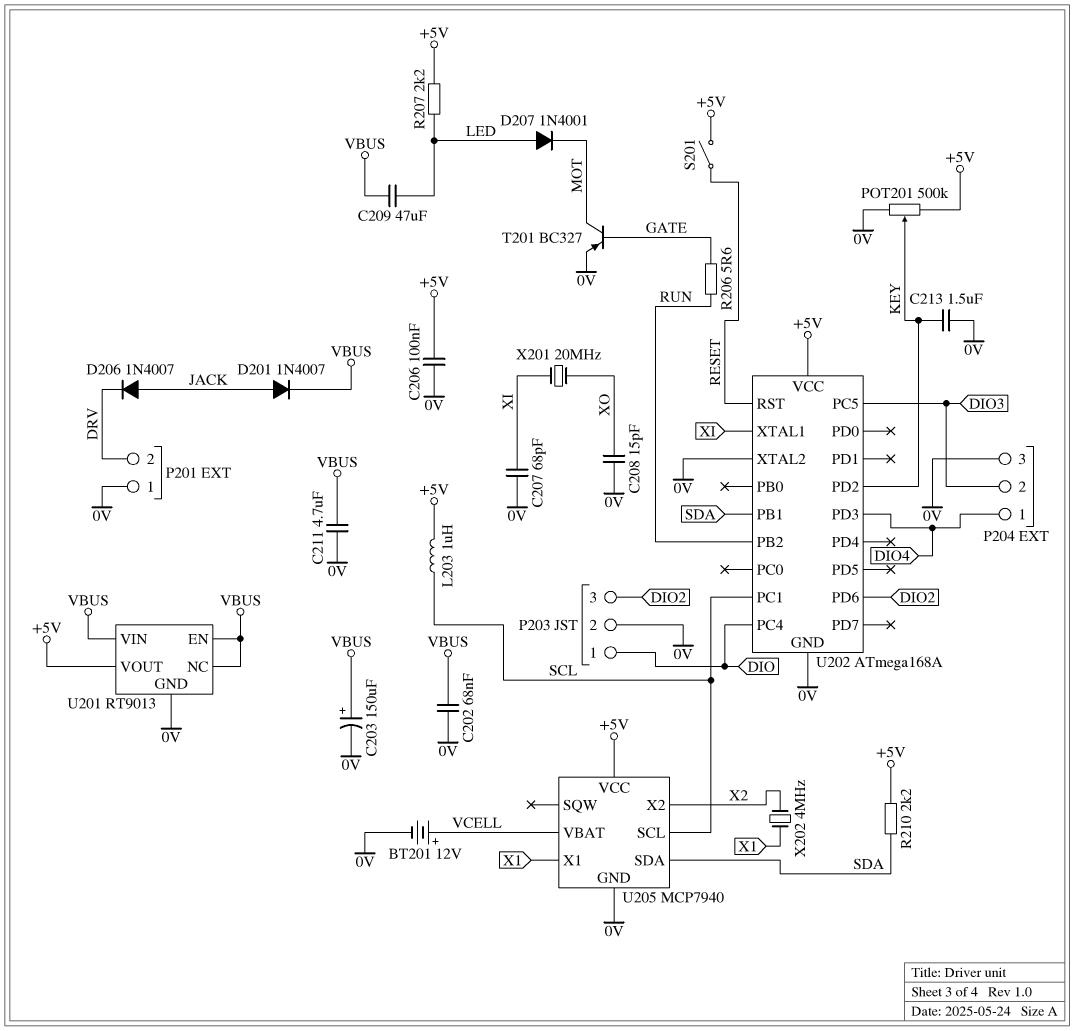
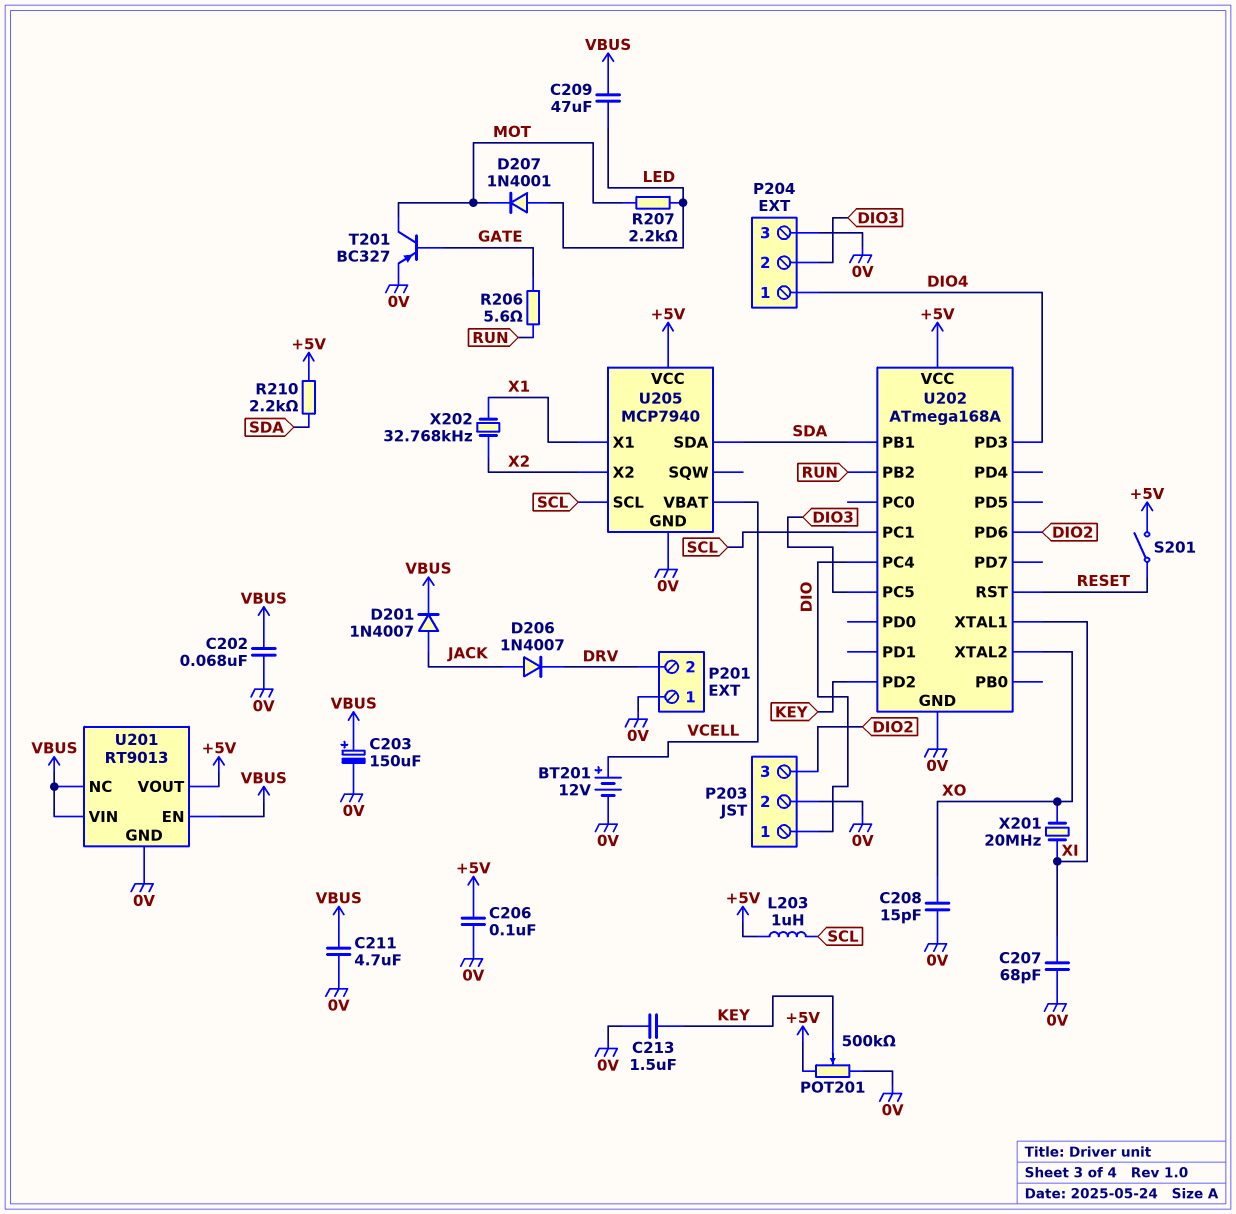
R207: 2.2k (+5V, LED) -> 2.2k (LED, MOT)
U202 pin XTAL2: 0V -> XO
X202: 4MHz (X1, X2) -> 32.768kHz (X1, X2)

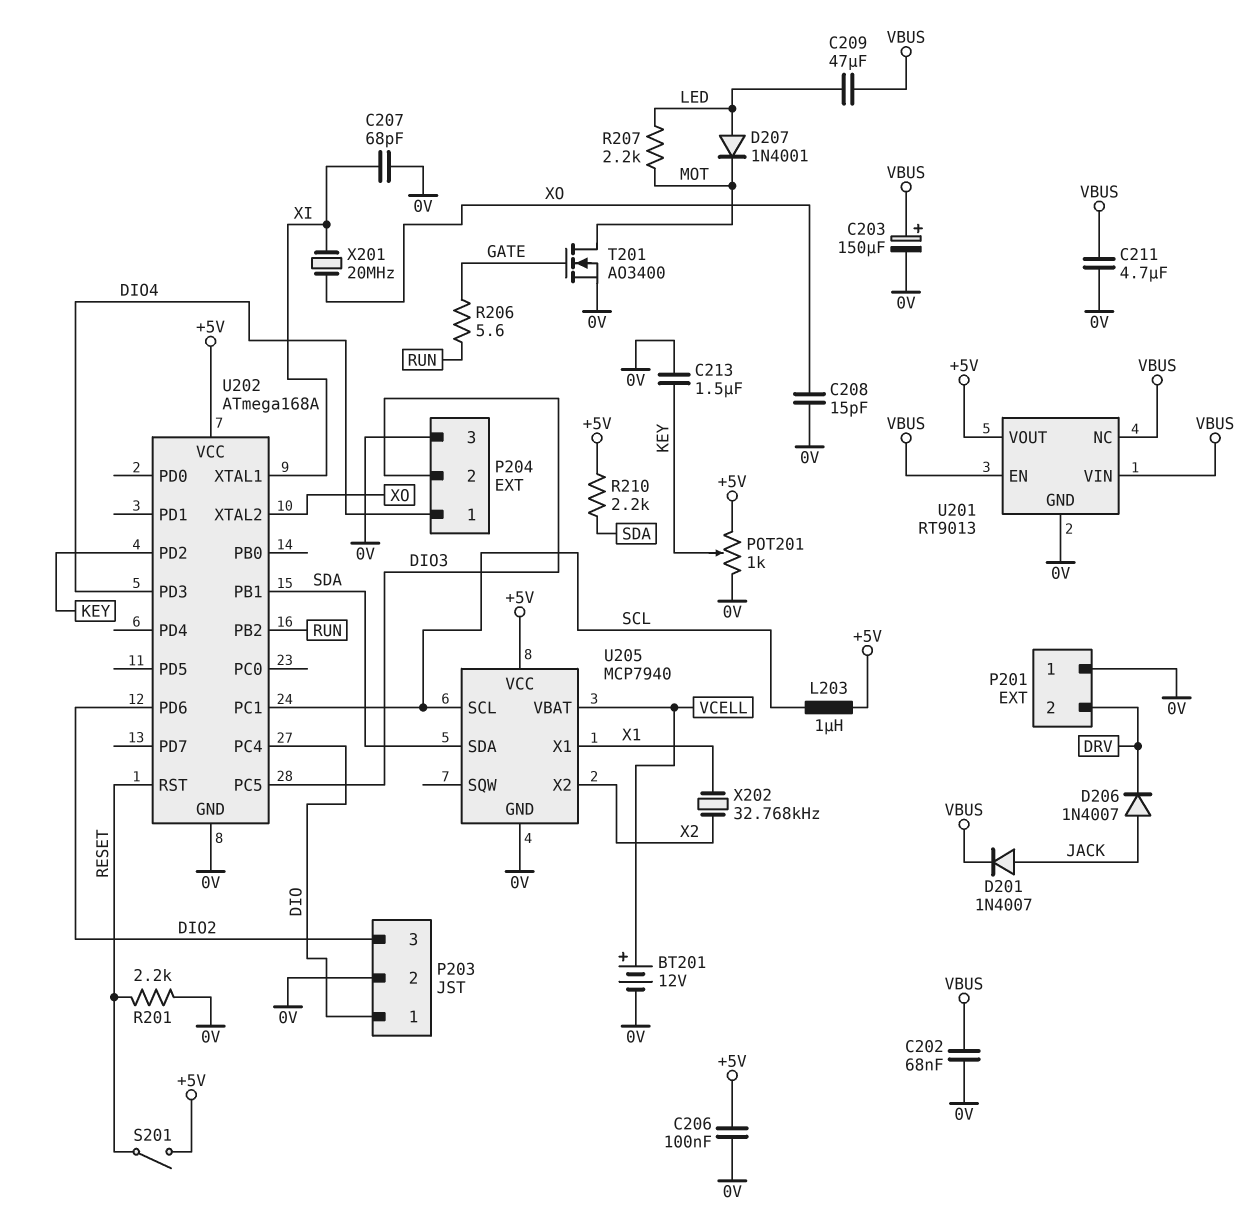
POT201: 500k (+5V, 0V, wiper KEY) -> 1k (+5V, 0V, wiper KEY)
R201: none -> 2.2k (0V, RESET)
T201: PNP BC327 (B GATE, C MOT, E 0V) -> NMOS AO3400 (G GATE, D MOT, S 0V)

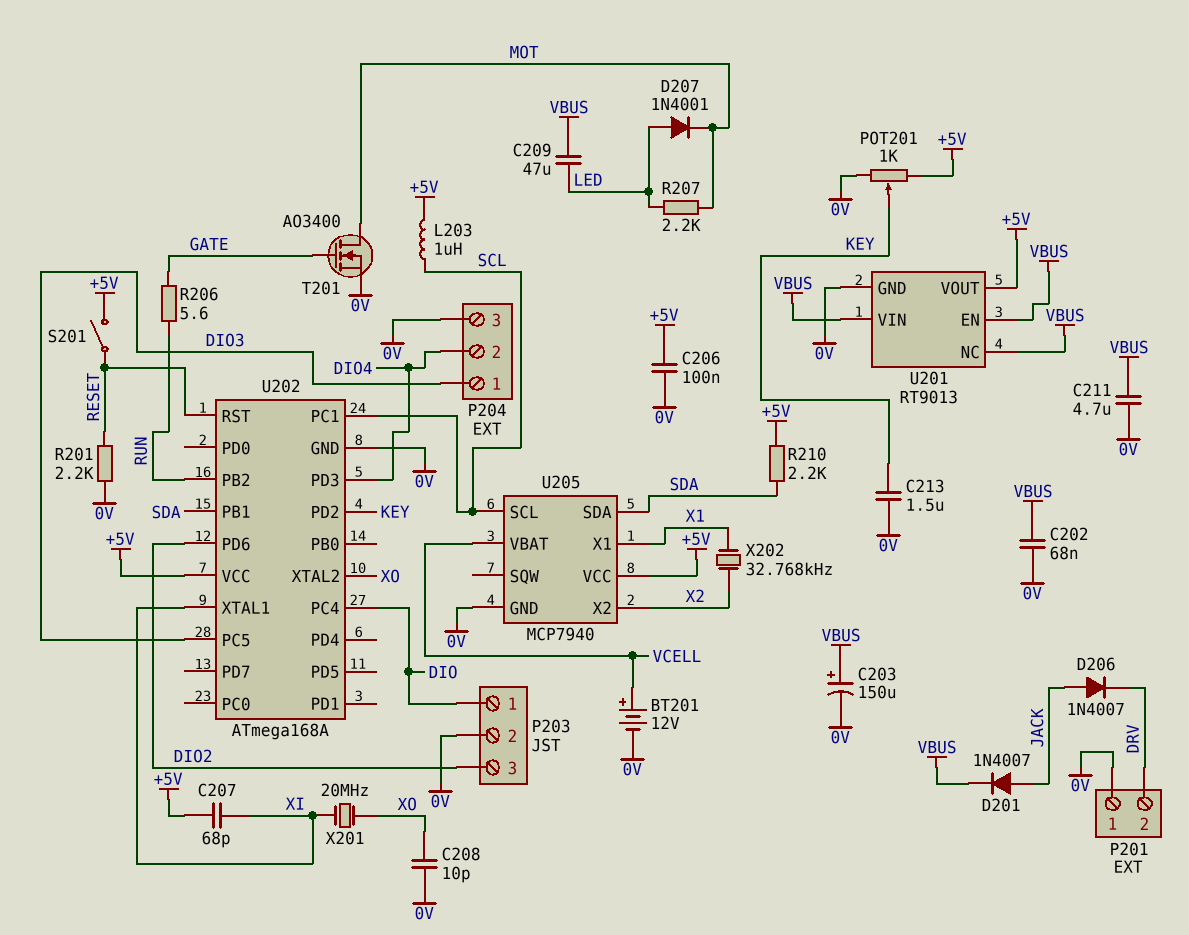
C207: 68pF (0V, XI) -> 68pF (+5V, XI)
C208: 15pF (0V, XO) -> 10pF (0V, XO)
P204 pin 1: DIO4 -> DIO3
P204 pin 2: DIO3 -> DIO4

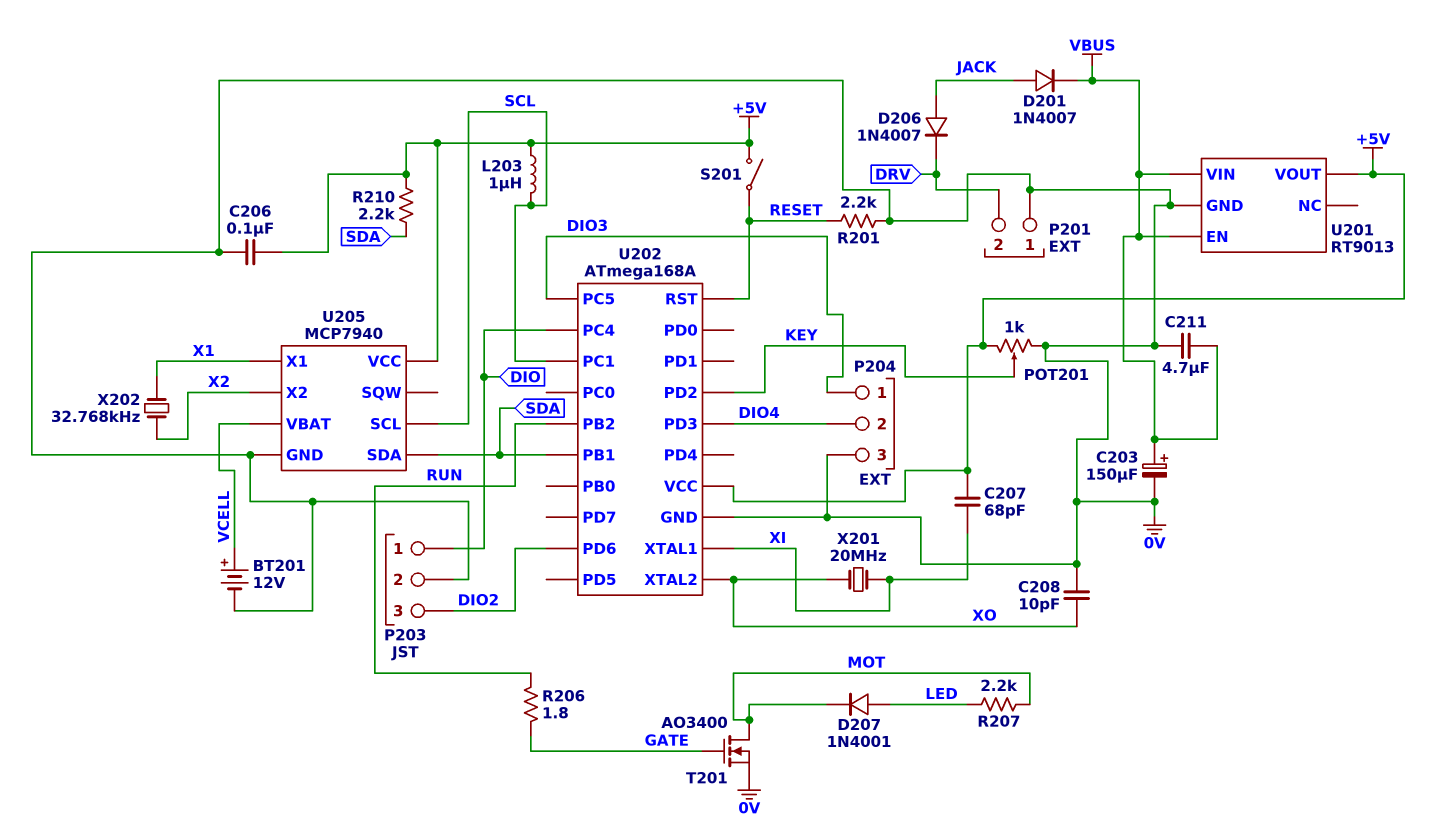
C202: 68nF (0V, VBUS) -> none
C209: 47uF (LED, VBUS) -> none
C213: 1.5uF (0V, KEY) -> none
R206: 5.6 (GATE, RUN) -> 1.8 (GATE, RUN)
U201 pin NC: VBUS -> none

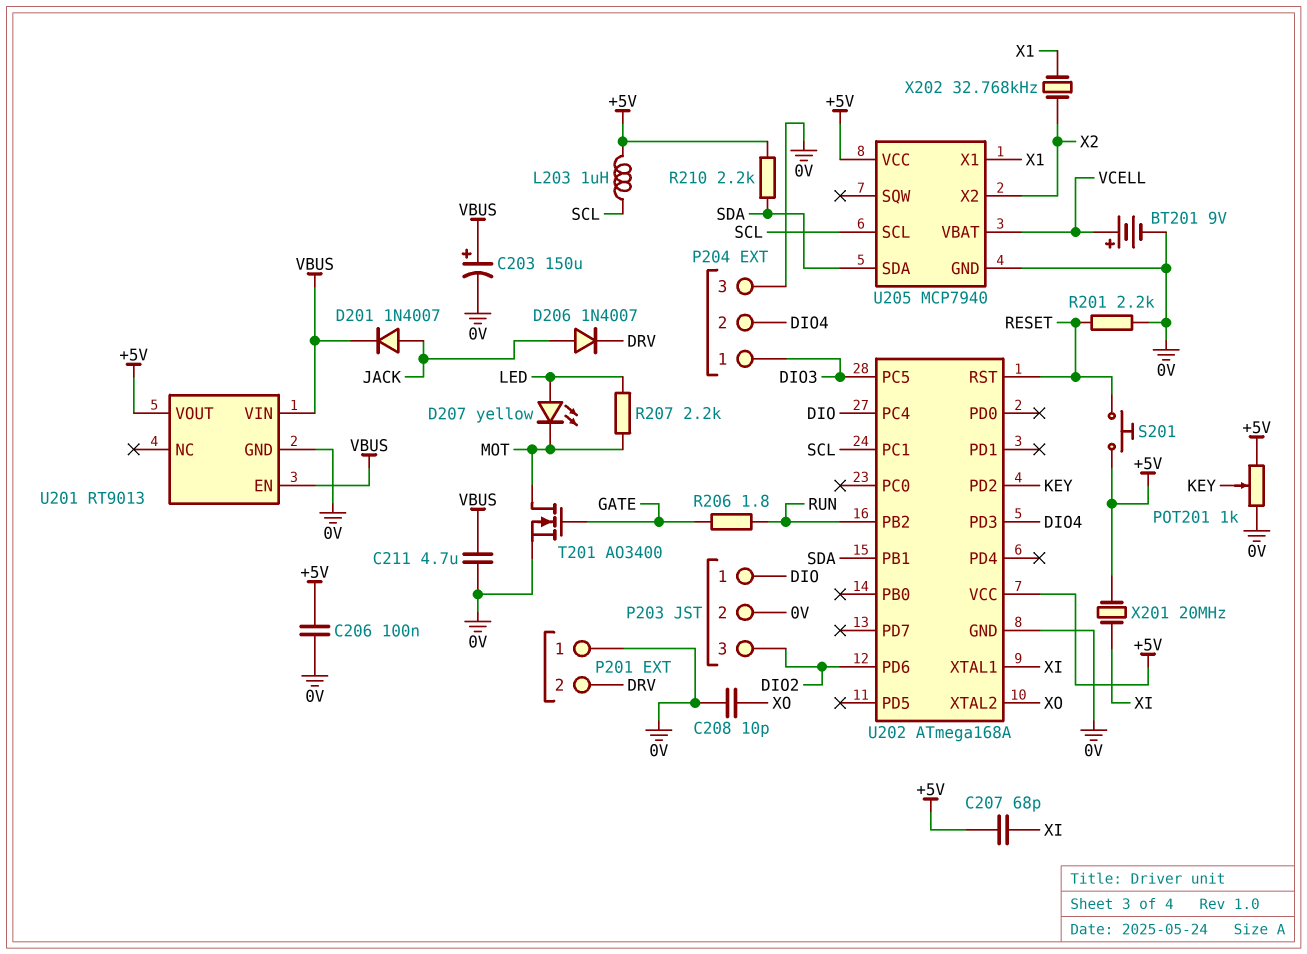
BT201: 12V (plus VCELL, minus 0V) -> 9V (plus VCELL, minus 0V)
D207: diode 1N4001 (A LED, K MOT) -> LED yellow (A LED, K MOT)
S201: switch (+5V, RESET) -> button (+5V, RESET)
X201: 20MHz (XI, XO) -> 20MHz (+5V, XI)

